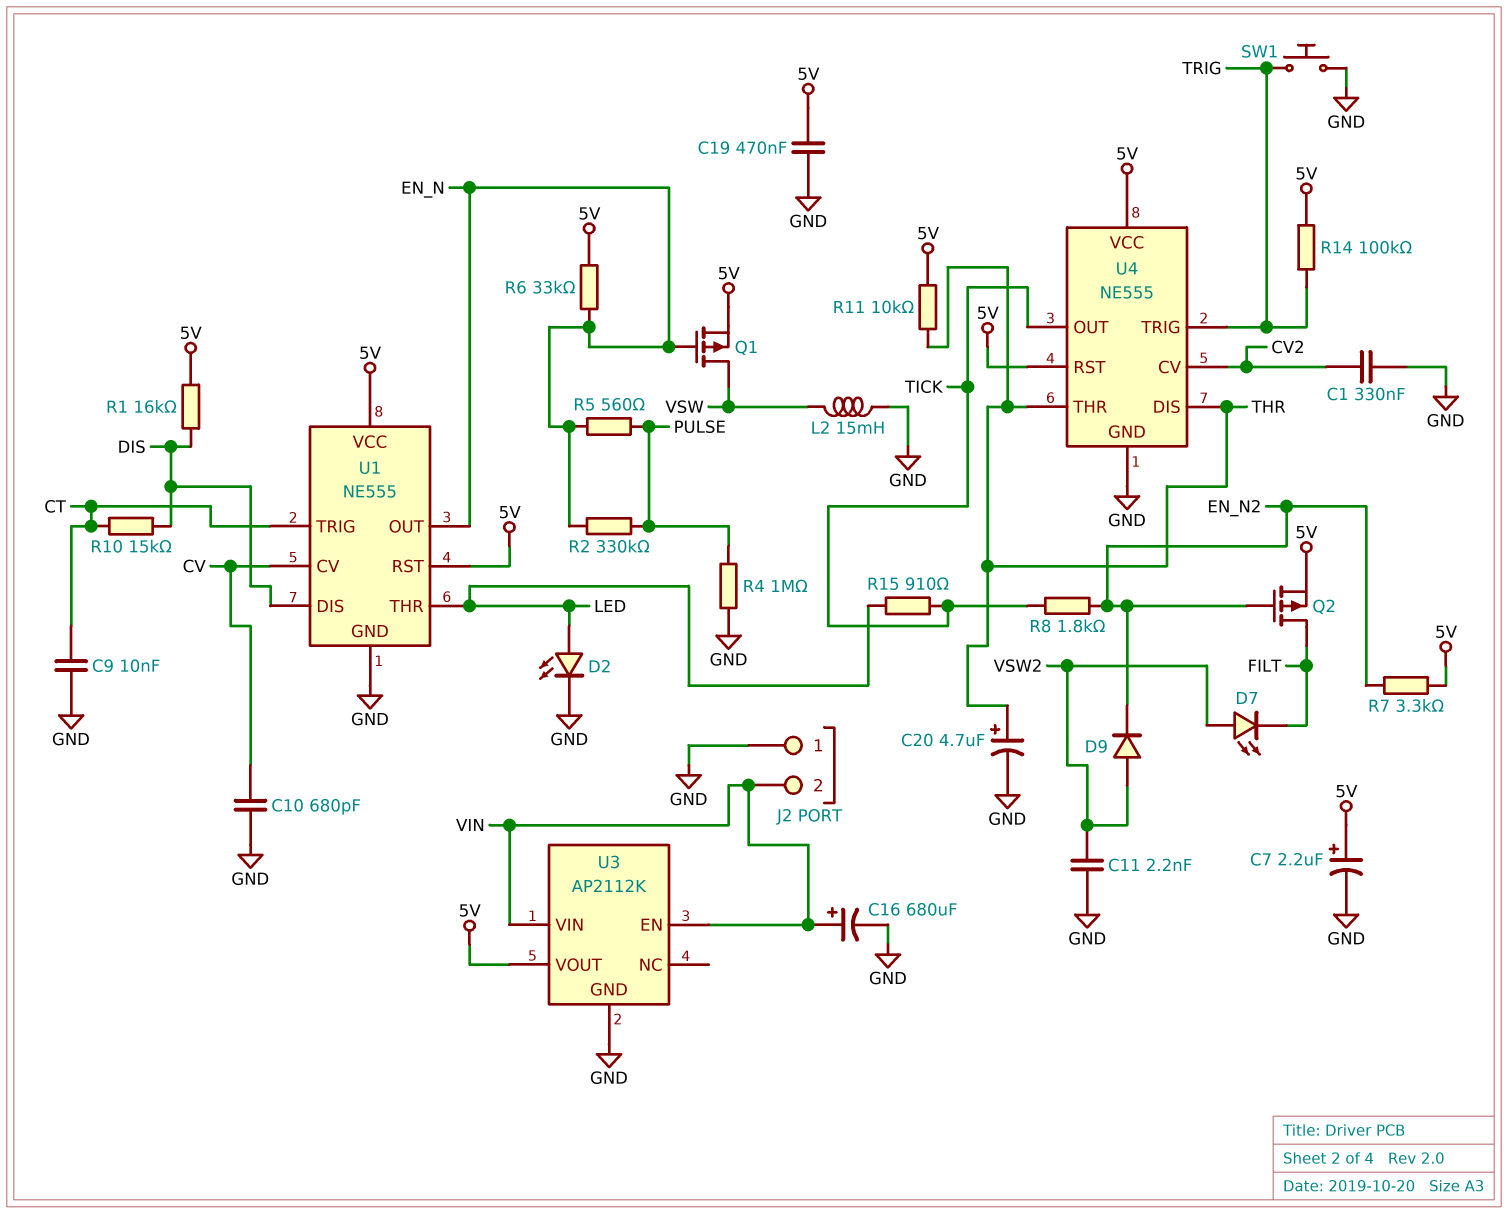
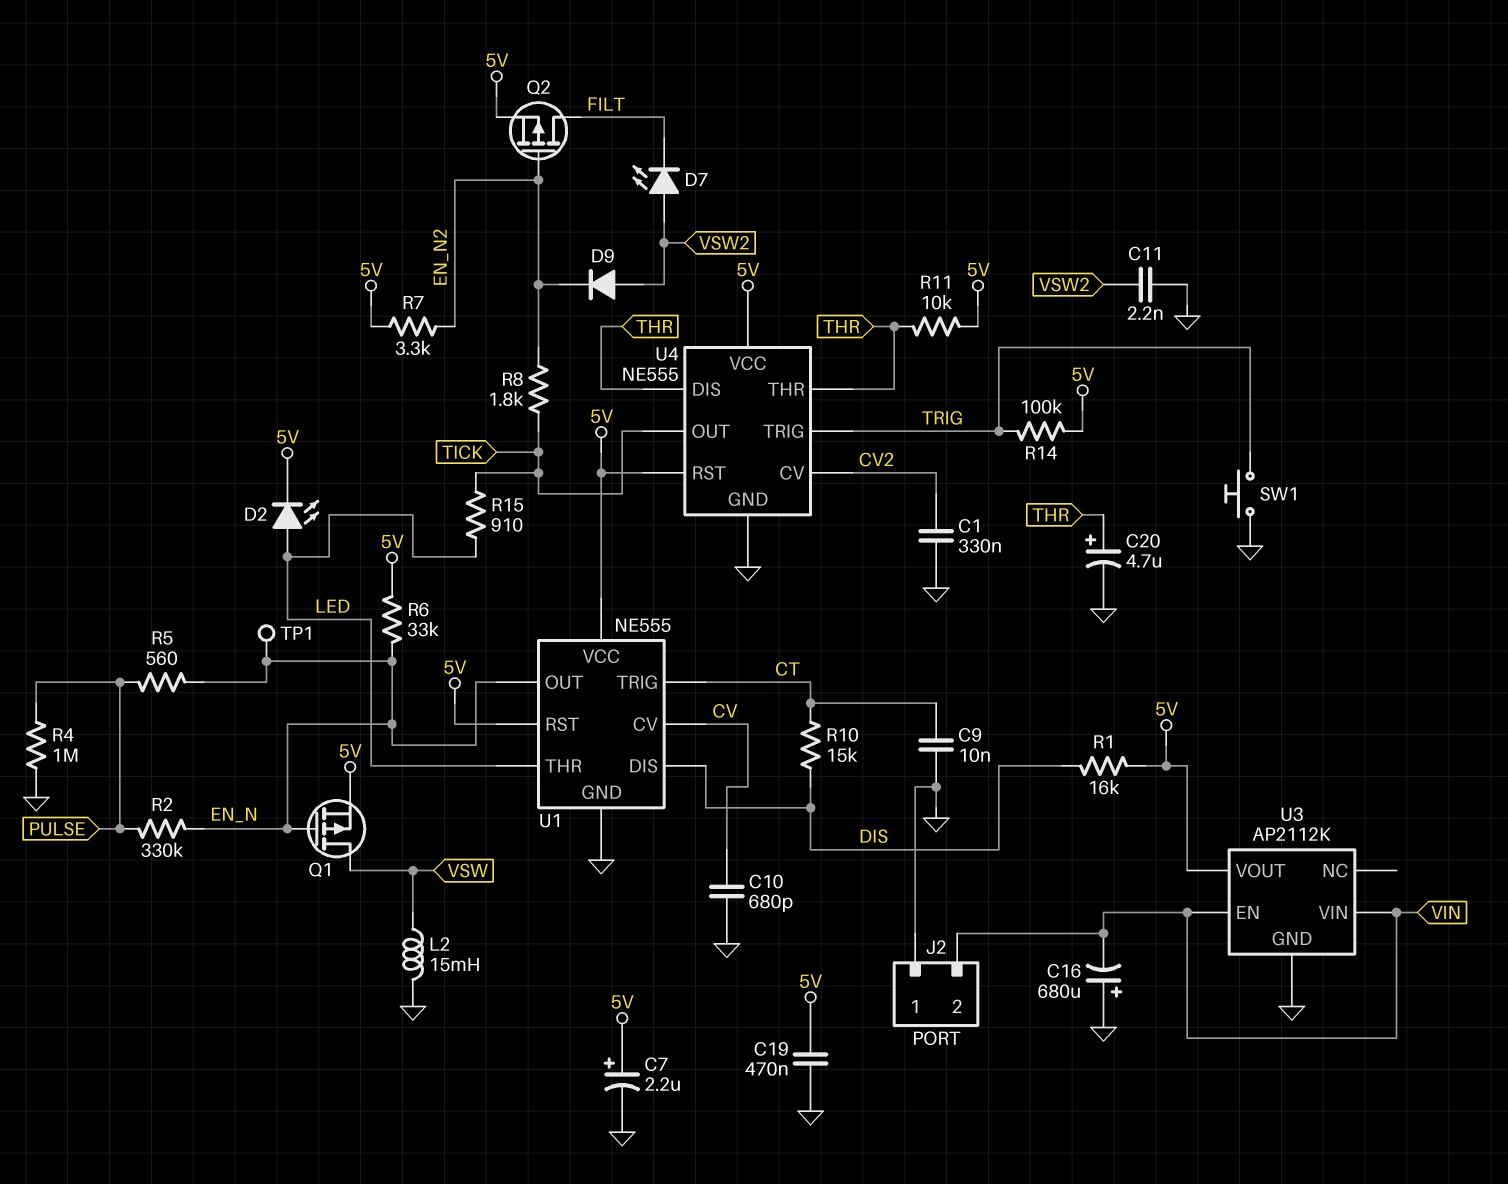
C16: 680uF (plus VIN, minus GND) -> 680uF (plus GND, minus VIN)
D2: LED (A LED, K GND) -> LED (A LED, K 5V)
TP1: none -> test point (EN_N)

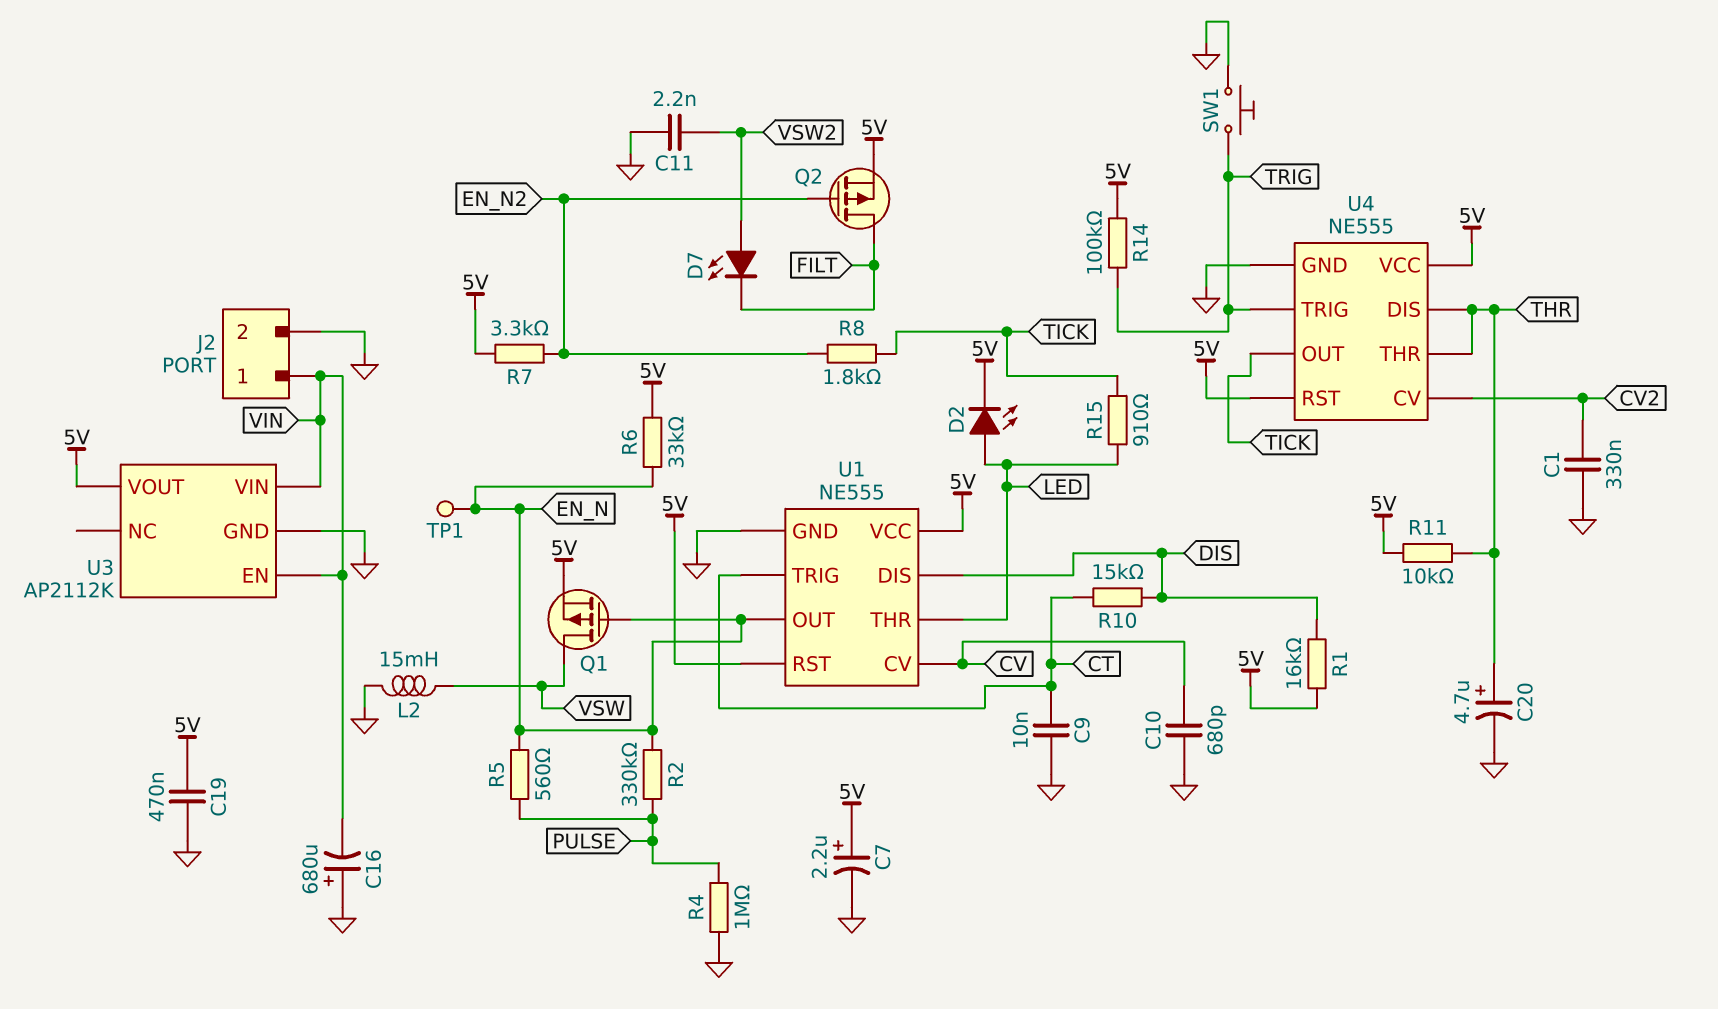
D9: diode (A VSW2, K EN_N2) -> none
J2 pin 1: GND -> VIN
J2 pin 2: VIN -> GND

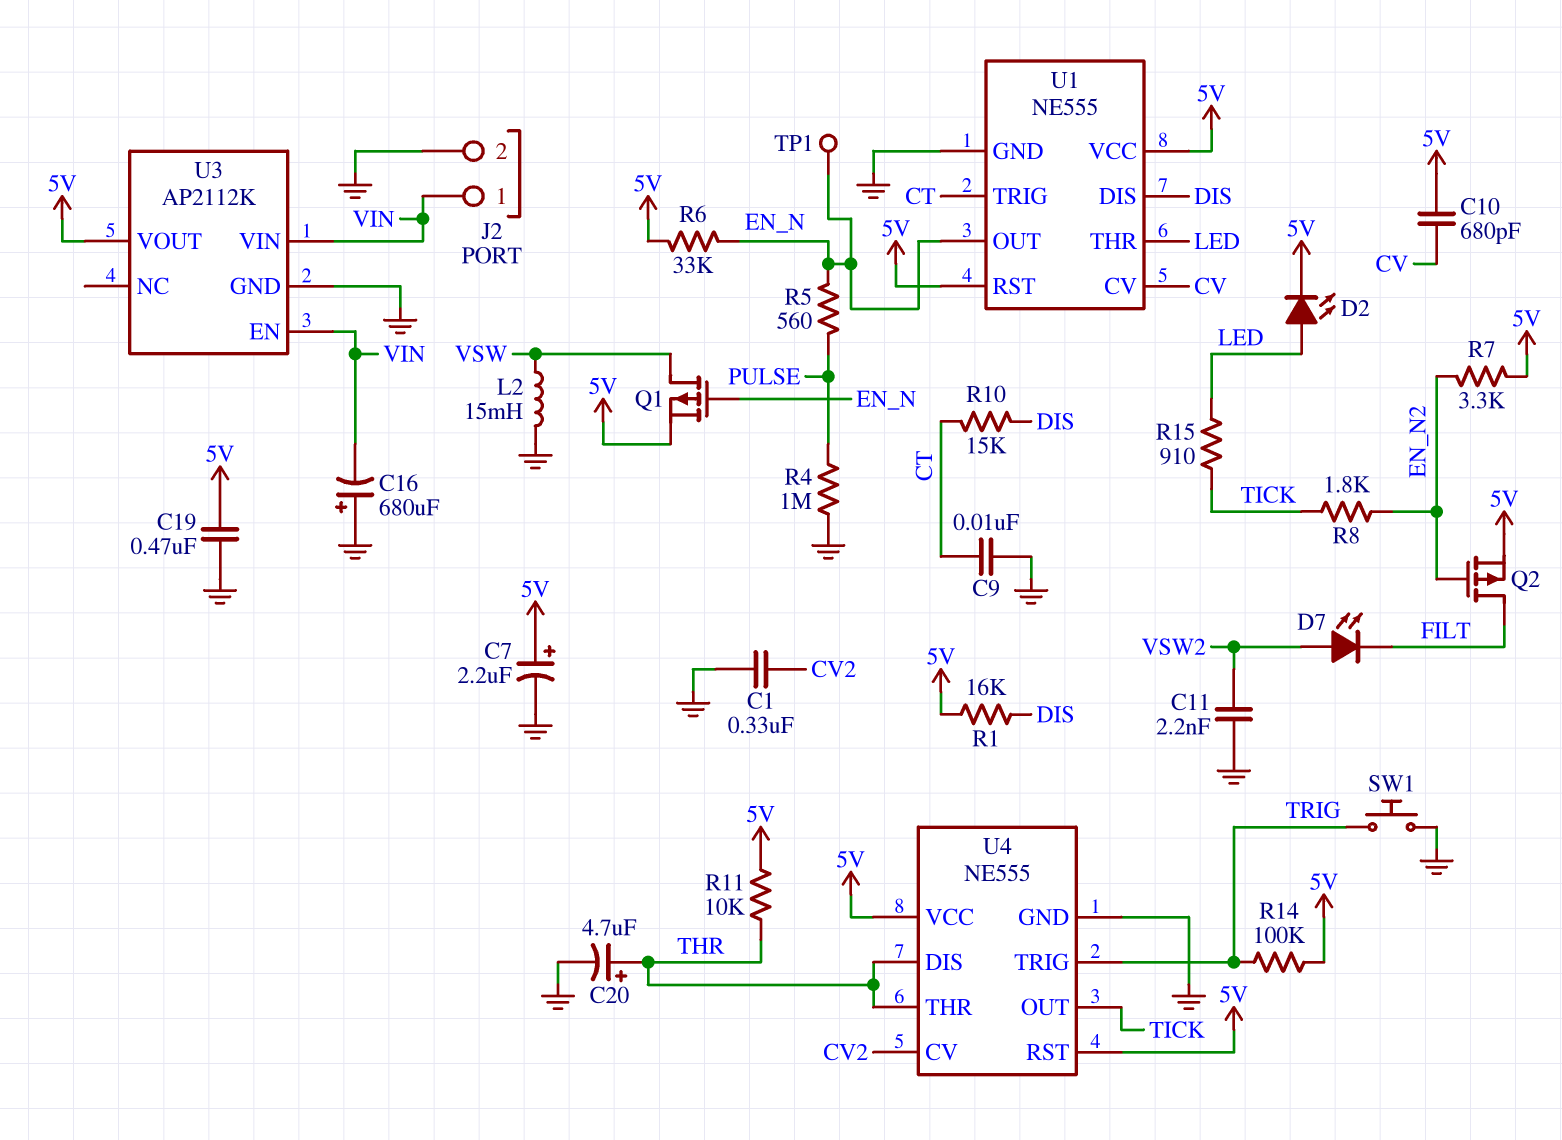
C10: 680pF (CV, GND) -> 680pF (5V, CV)
R2: 330k (EN_N, PULSE) -> none

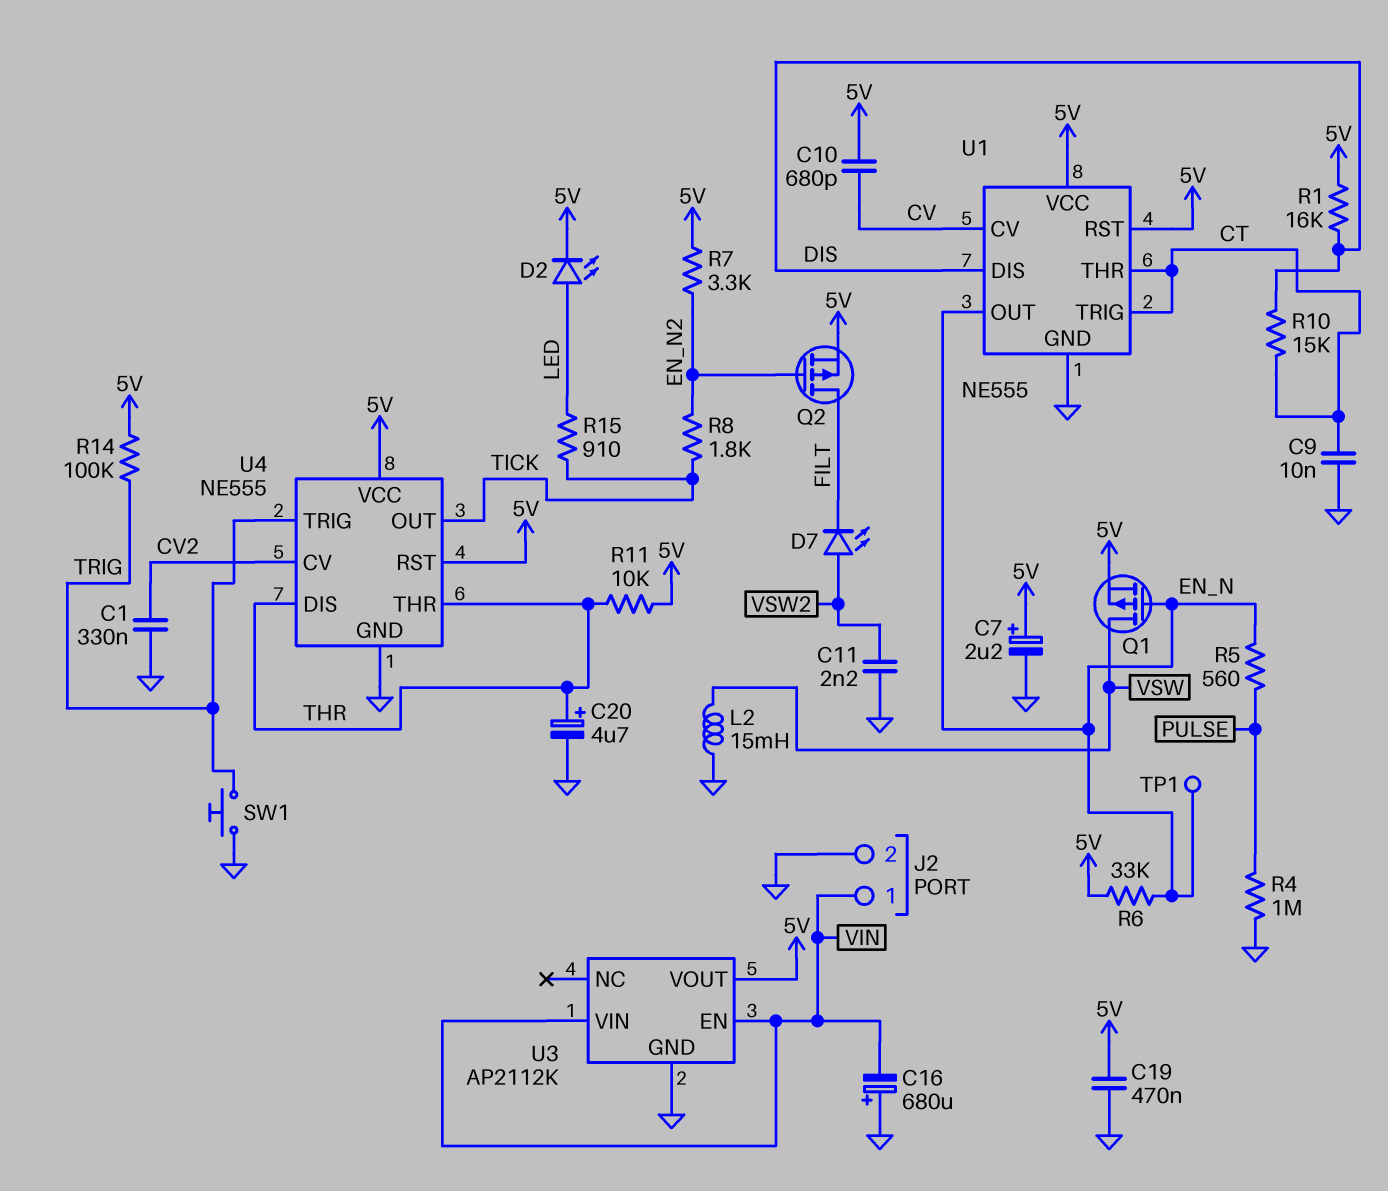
U1 pin THR: LED -> CT

